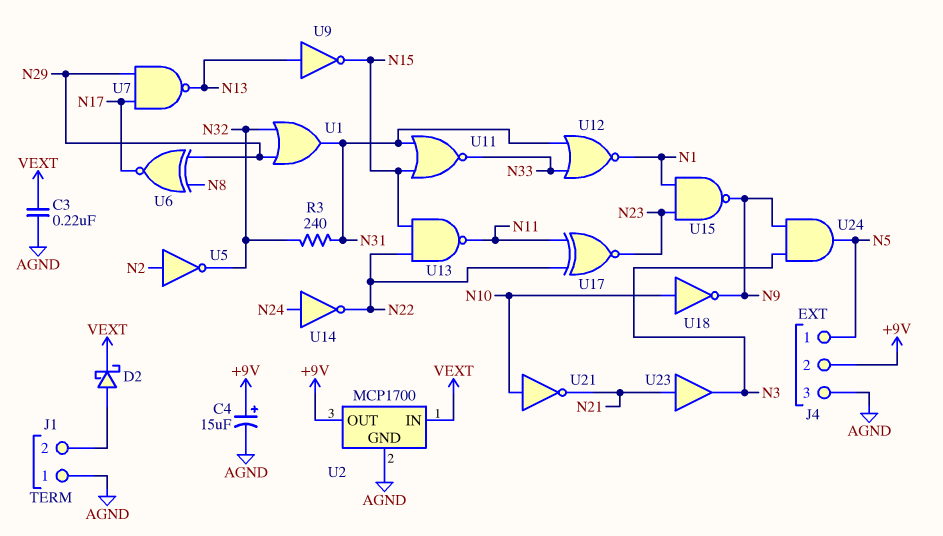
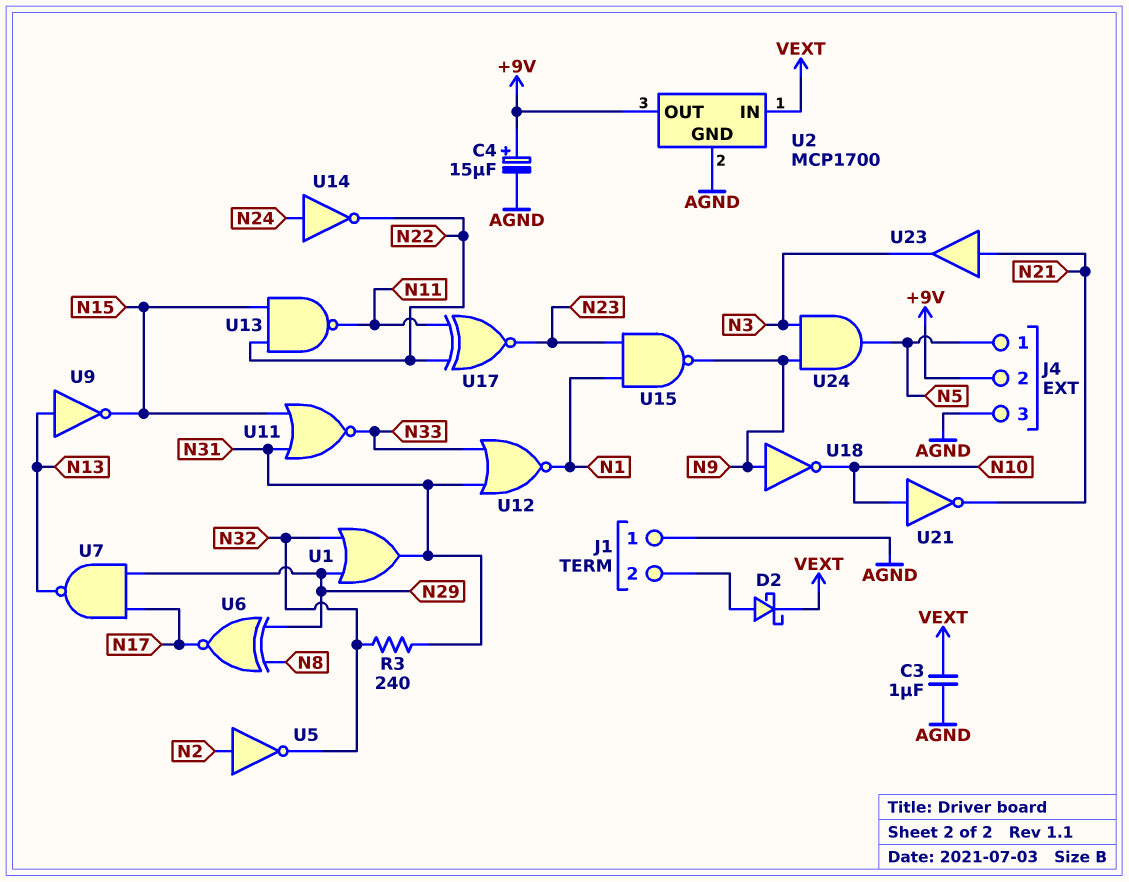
C3: 220nF (AGND, VEXT) -> 1uF (AGND, VEXT)
U18: NOT (in N10, out N9) -> NOT (in N9, out N10)

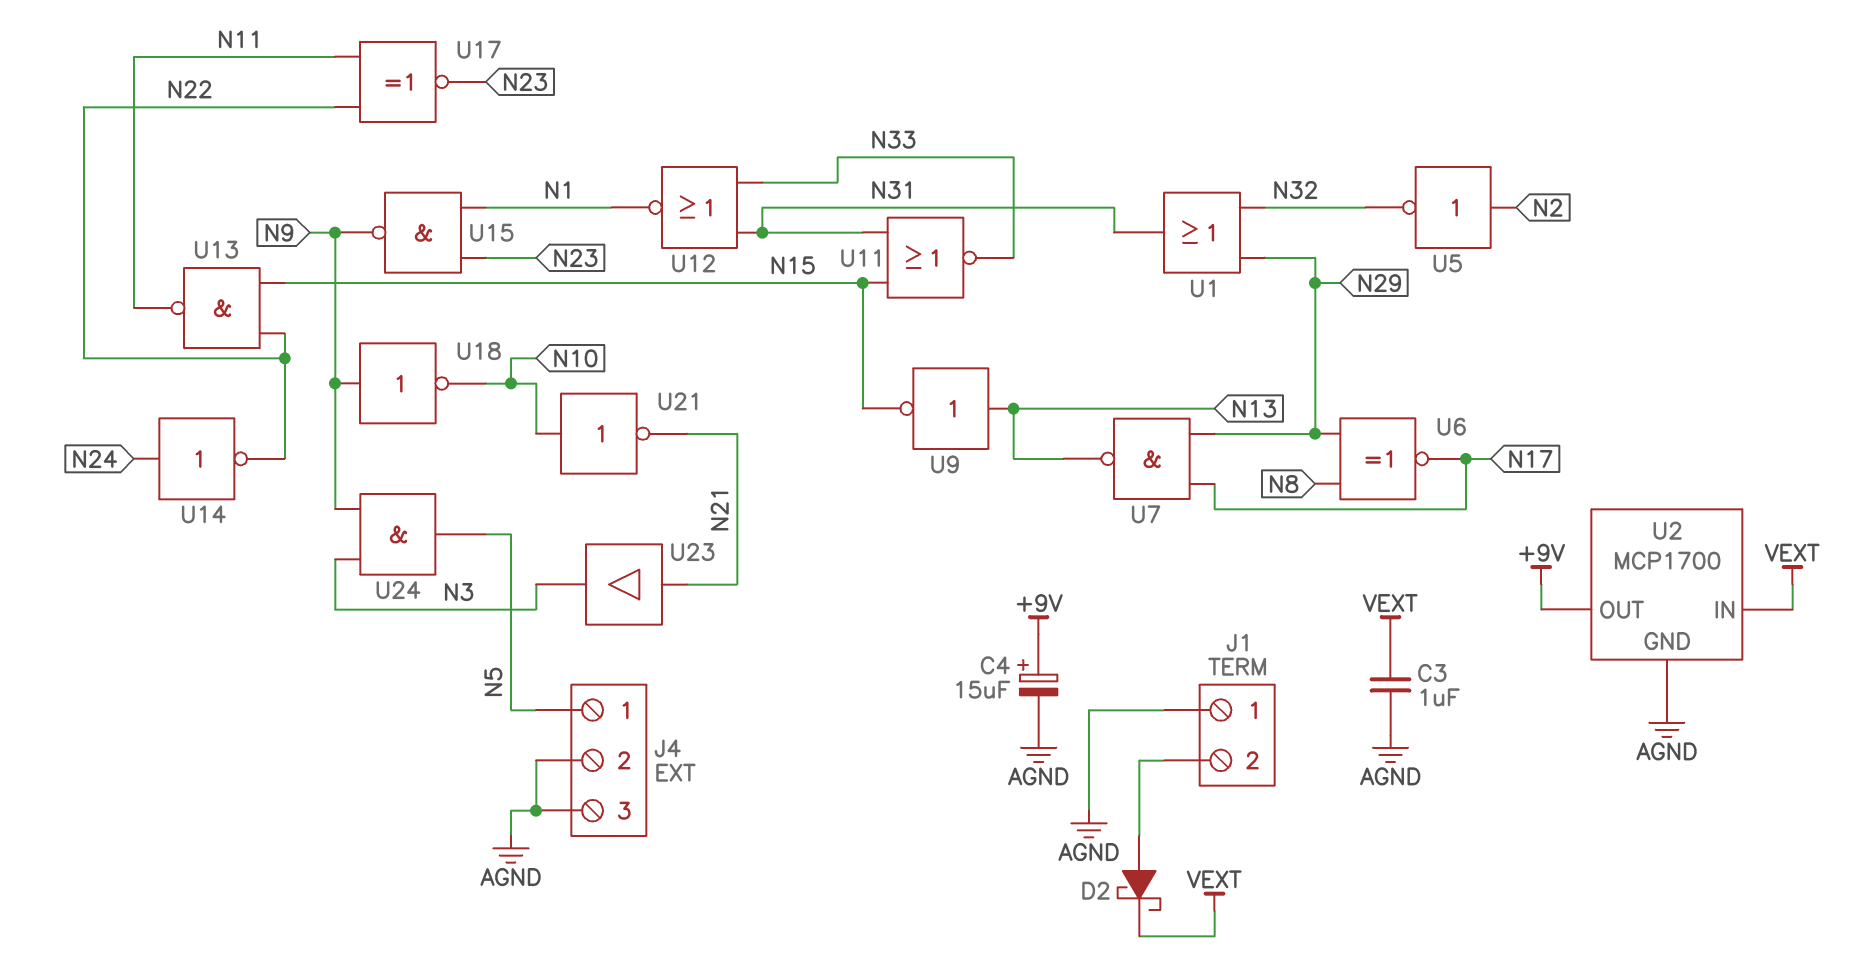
J4 pin 2: +9V -> AGND
R3: 240 (N31, N32) -> none

